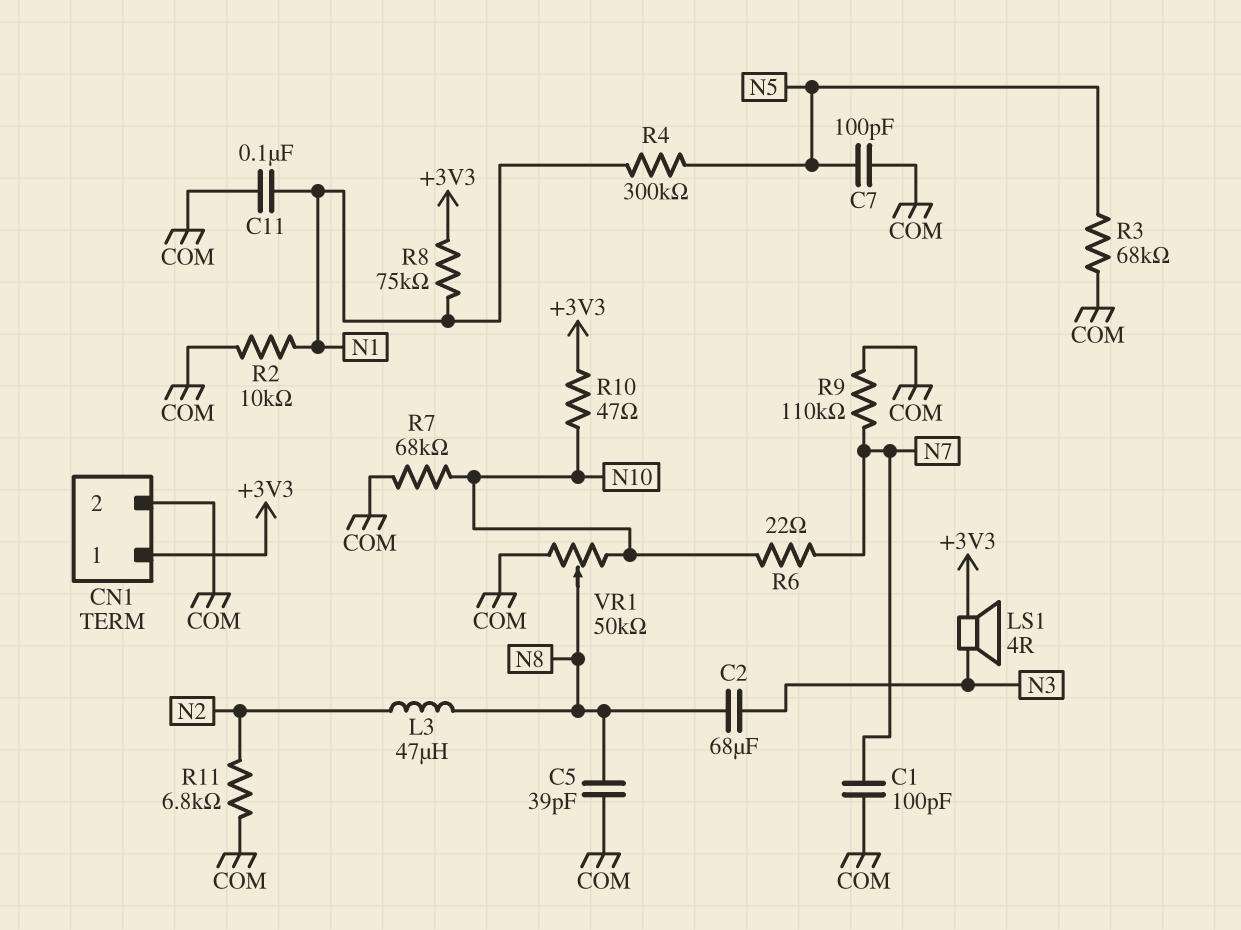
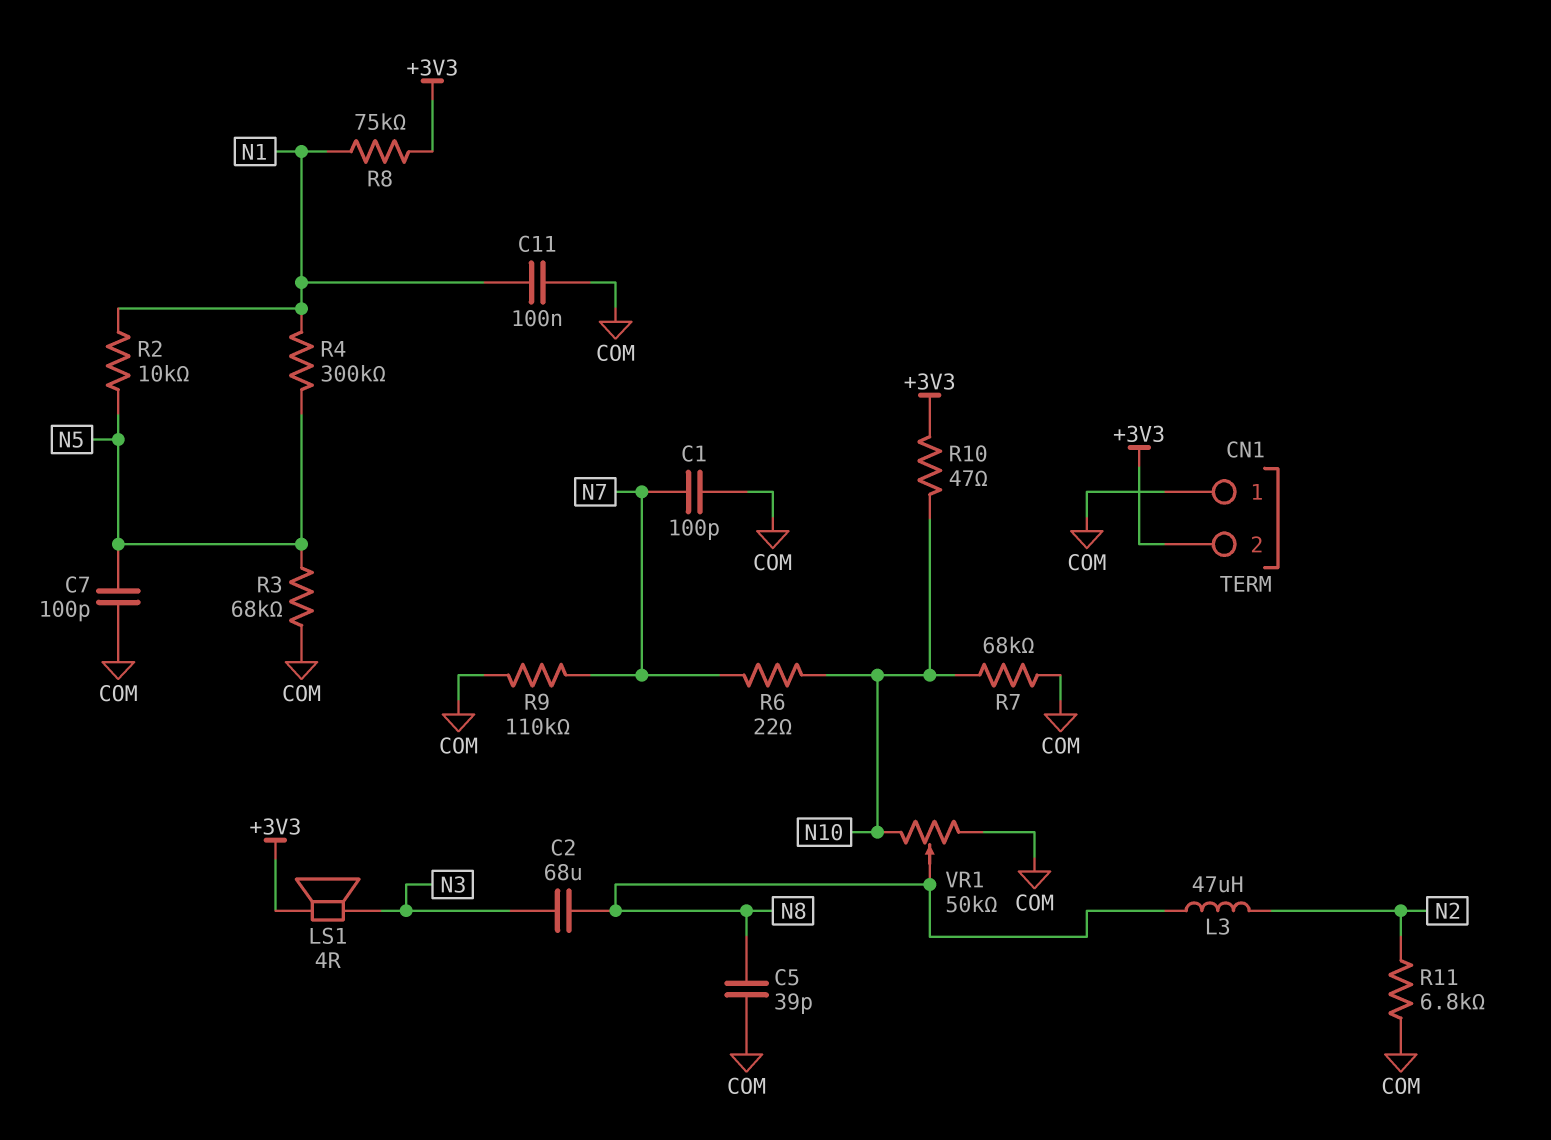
CN1 pin 1: +3V3 -> COM
CN1 pin 2: COM -> +3V3
R2: 10k (COM, N1) -> 10k (N1, N5)

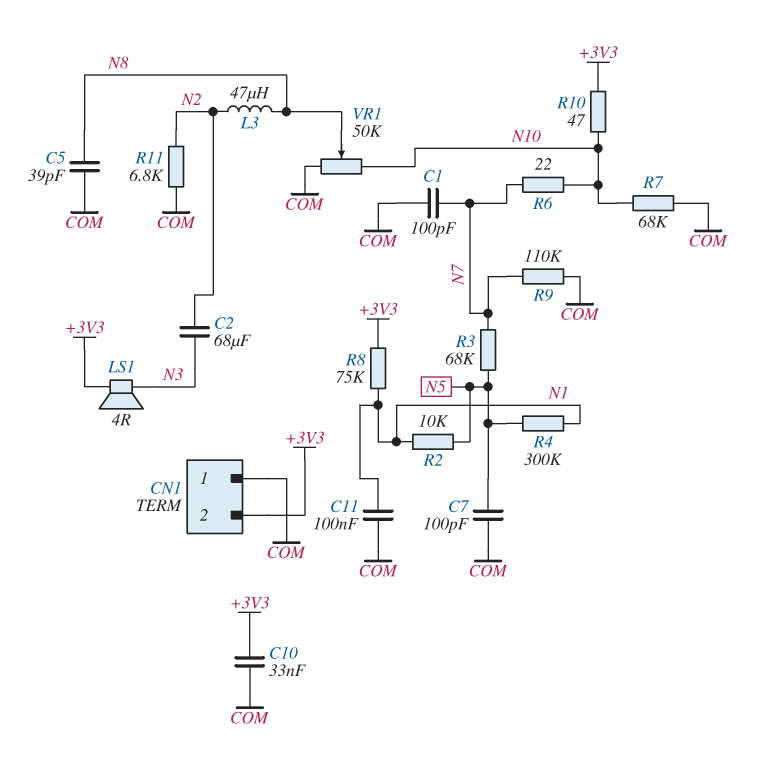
C2: 68uF (N3, N8) -> 68uF (N2, N3)
C10: none -> 33nF (+3V3, COM)
R3: 68k (COM, N5) -> 68k (N5, N7)

